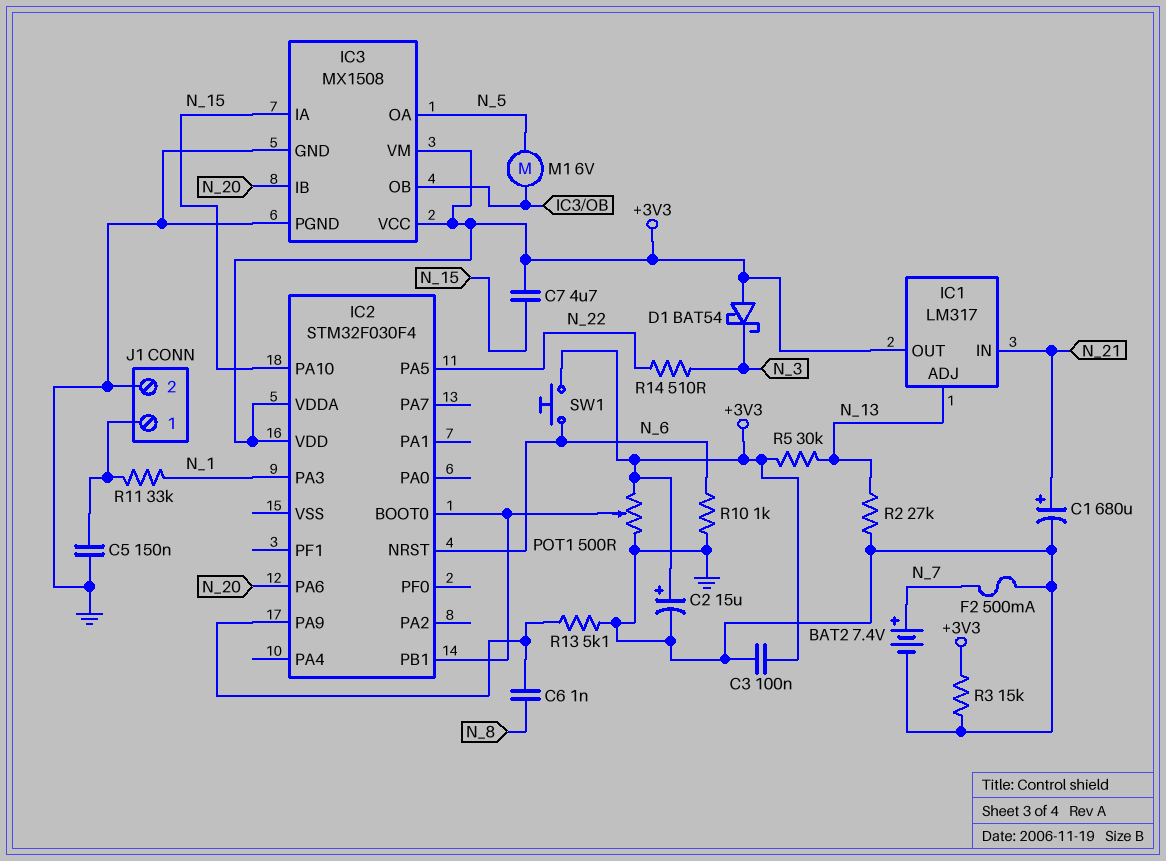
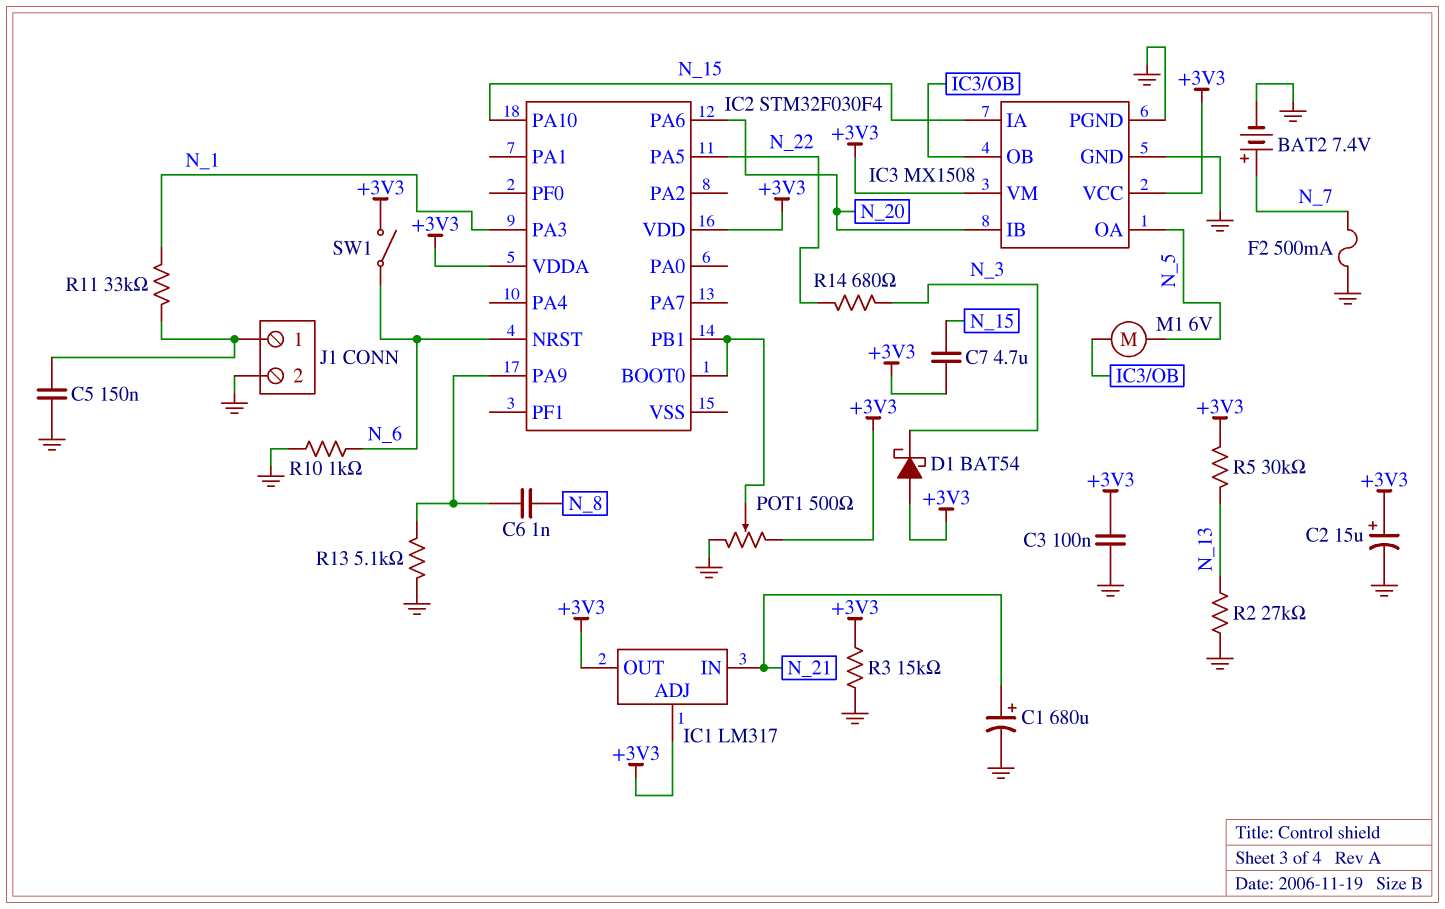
IC1 pin ADJ: N_13 -> +3V3
R14: 510 (N_3, N_22) -> 680 (N_3, N_22)
SW1: button (+3V3, N_6) -> switch (+3V3, N_6)

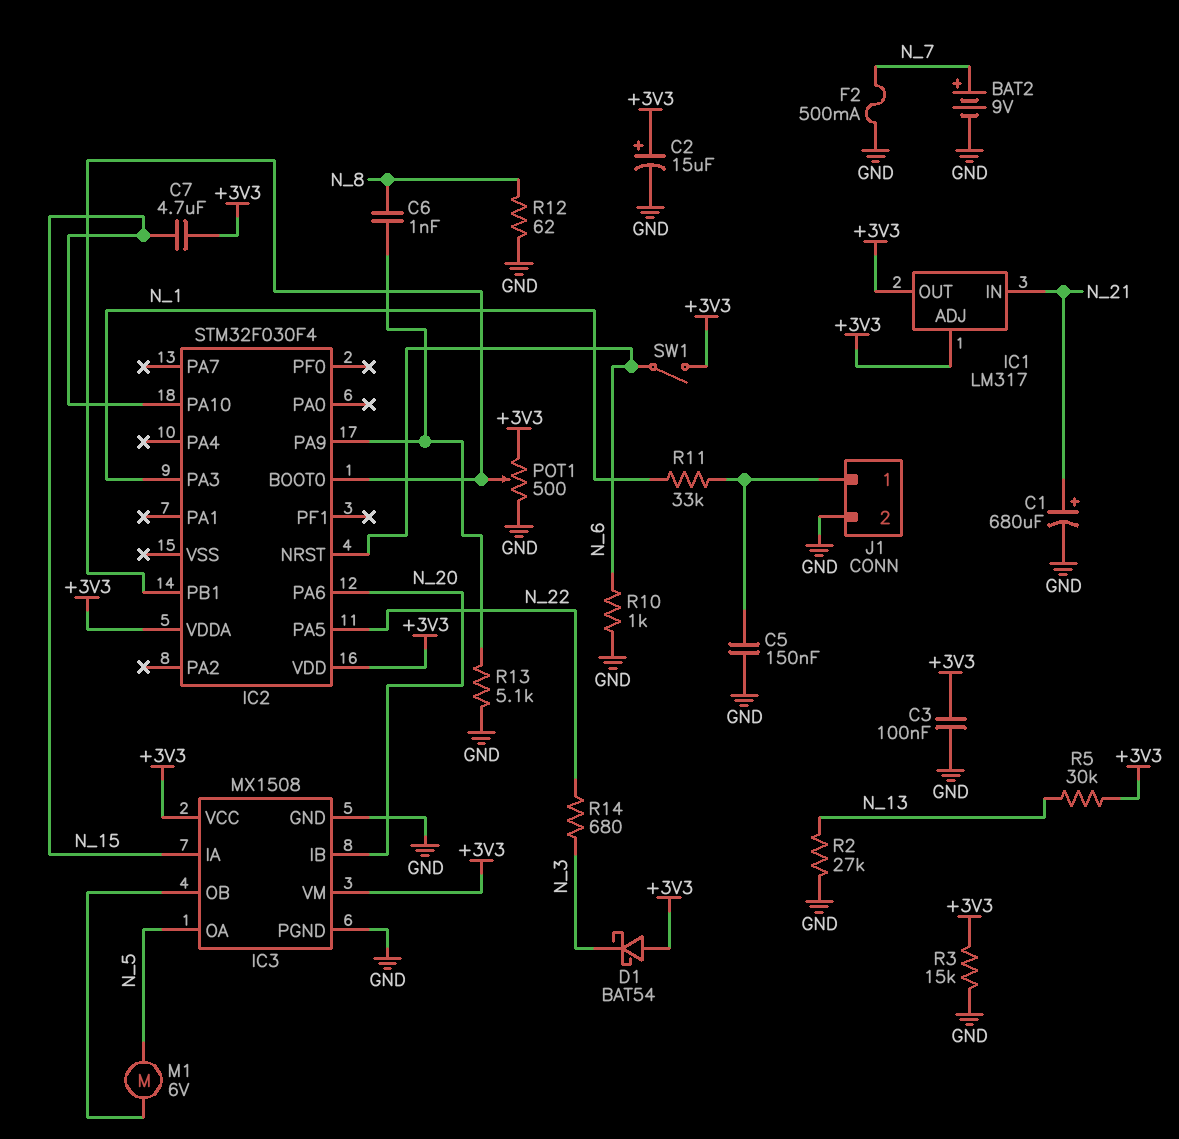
BAT2: 7.4V (plus N_7, minus GND) -> 9V (plus N_7, minus GND)
R12: none -> 62 (GND, N_8)

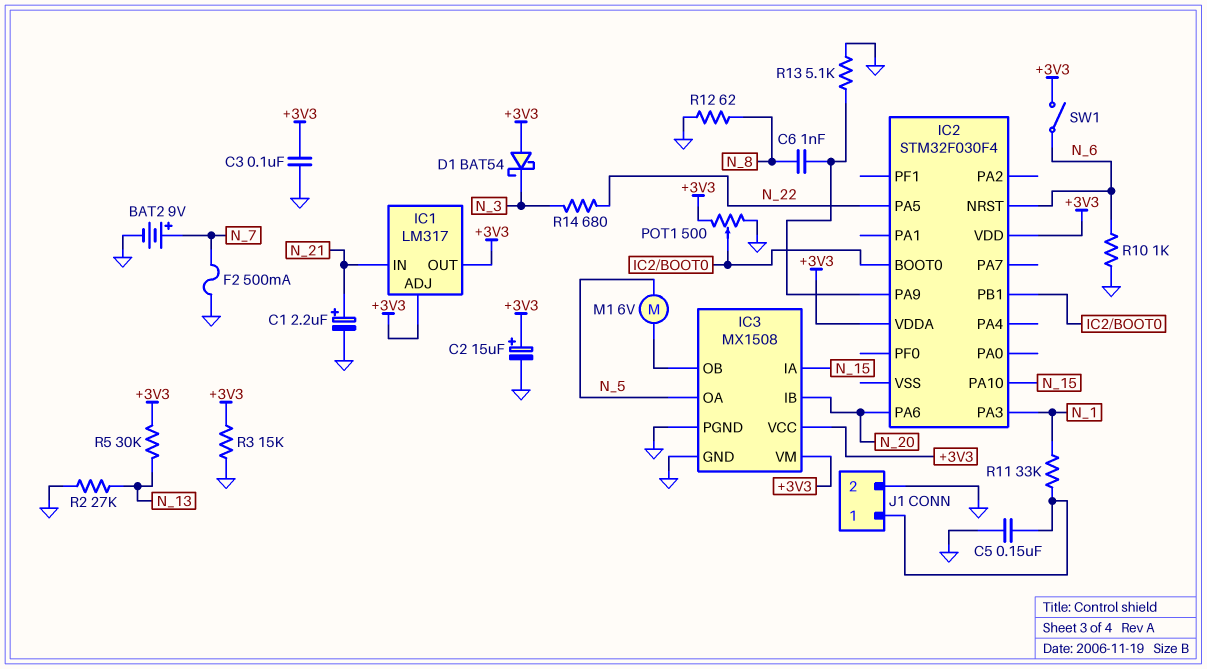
C1: 680uF (plus N_21, minus GND) -> 2.2uF (plus N_21, minus GND)
C7: 4.7uF (+3V3, N_15) -> none

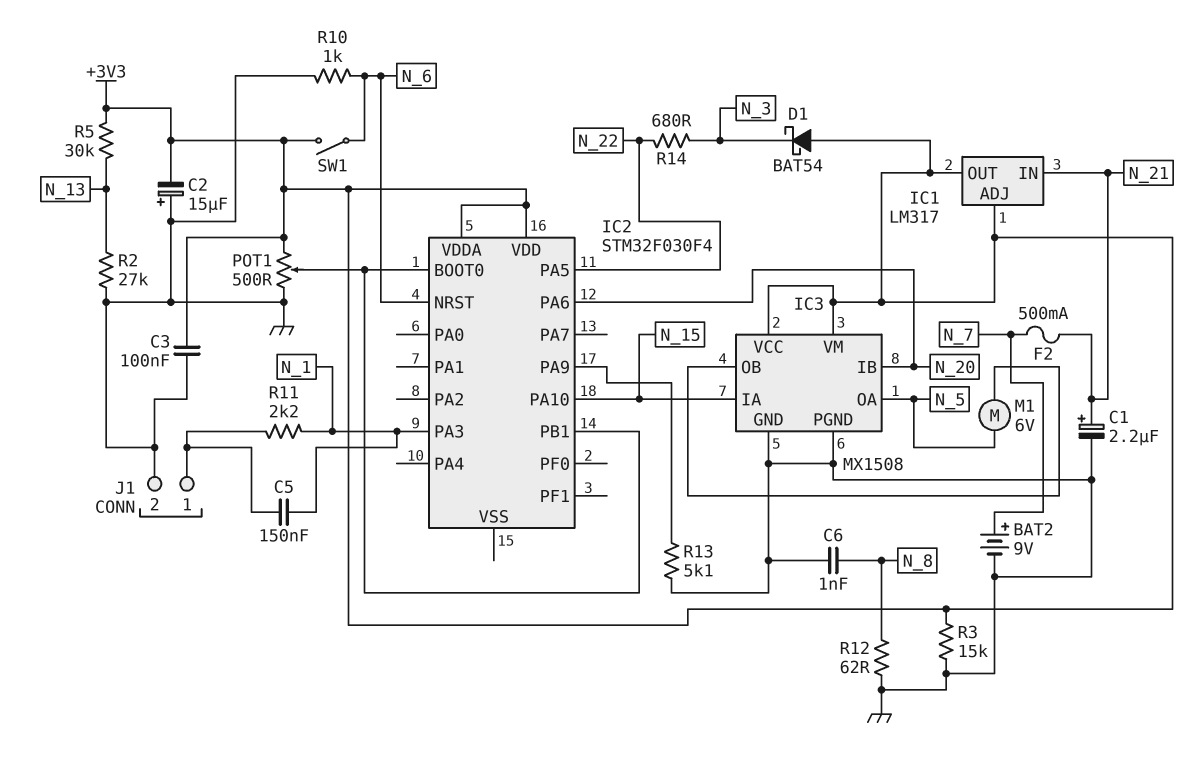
C2: 15uF (plus +3V3, minus GND) -> 15uF (plus GND, minus +3V3)
C5: 150nF (GND, J1/1) -> 150nF (J1/1, N_1)
C6: 1nF (IC2/PA9, N_8) -> 1nF (GND, N_8)
F2: 500mA (GND, N_7) -> 500mA (N_7, N_21)
R11: 33k (J1/1, N_1) -> 2.2k (J1/1, N_1)

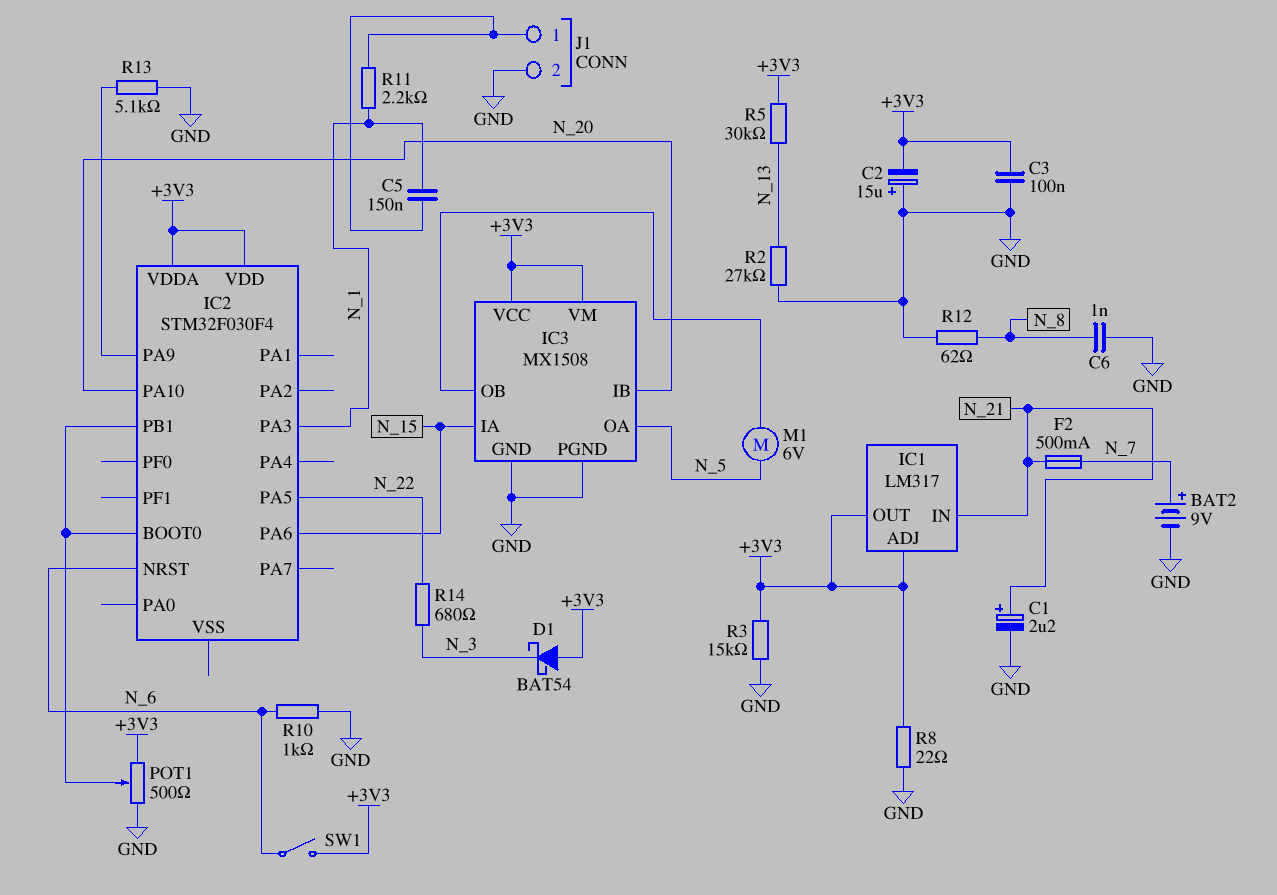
IC2 pin PA6: N_20 -> N_15
IC2 pin PA10: N_15 -> N_20
R8: none -> 22 (+3V3, GND)

